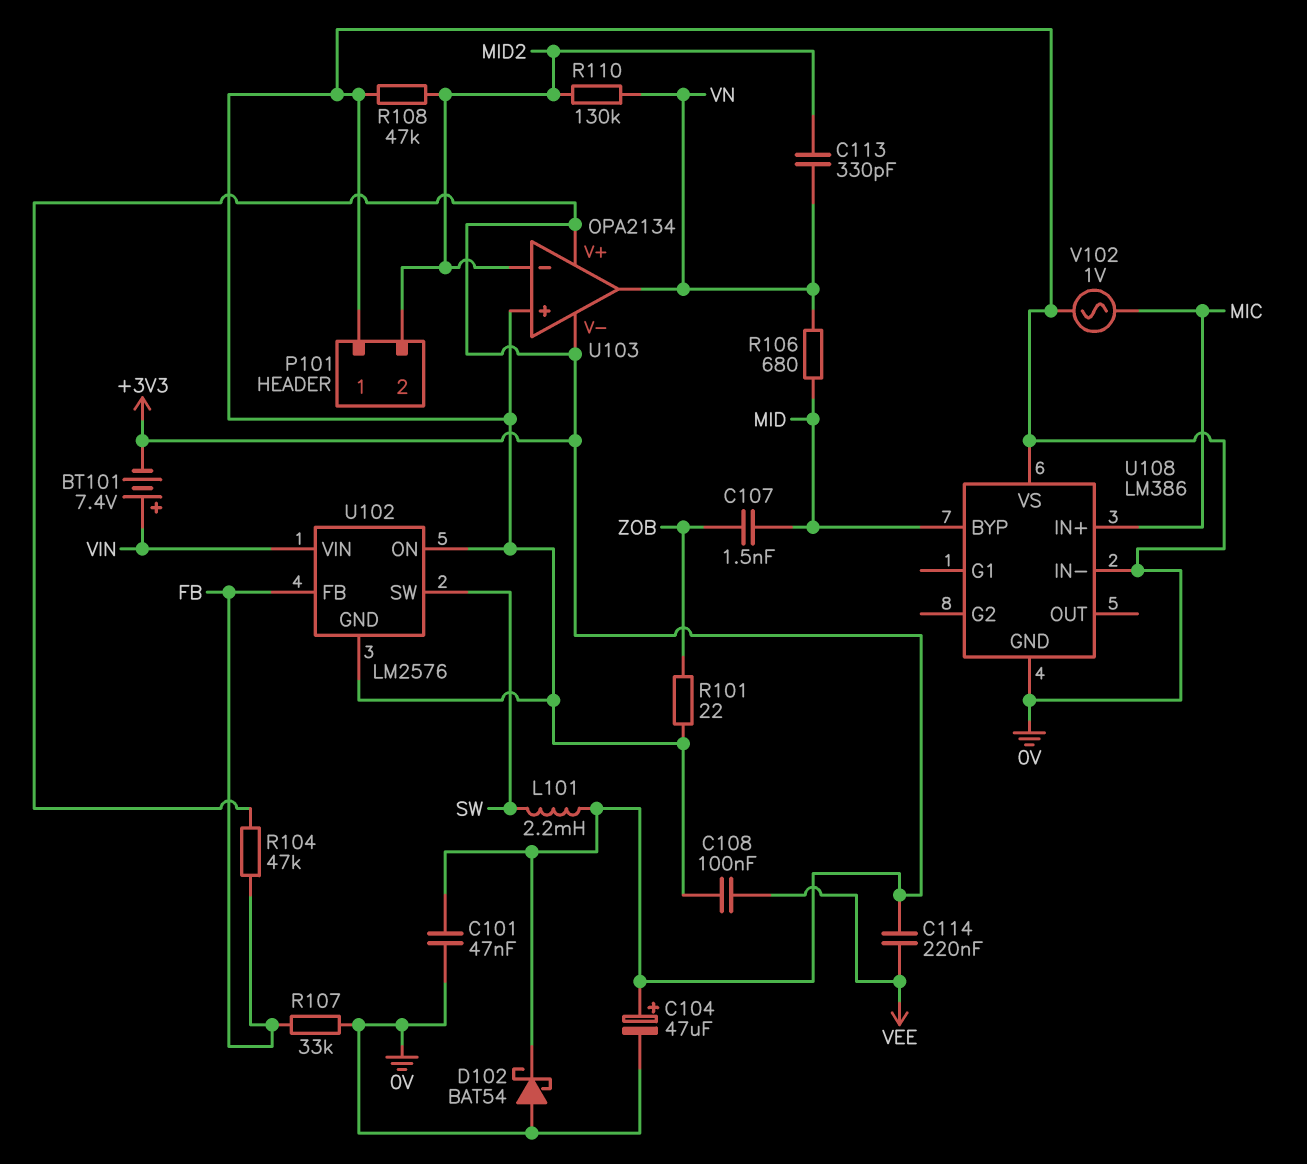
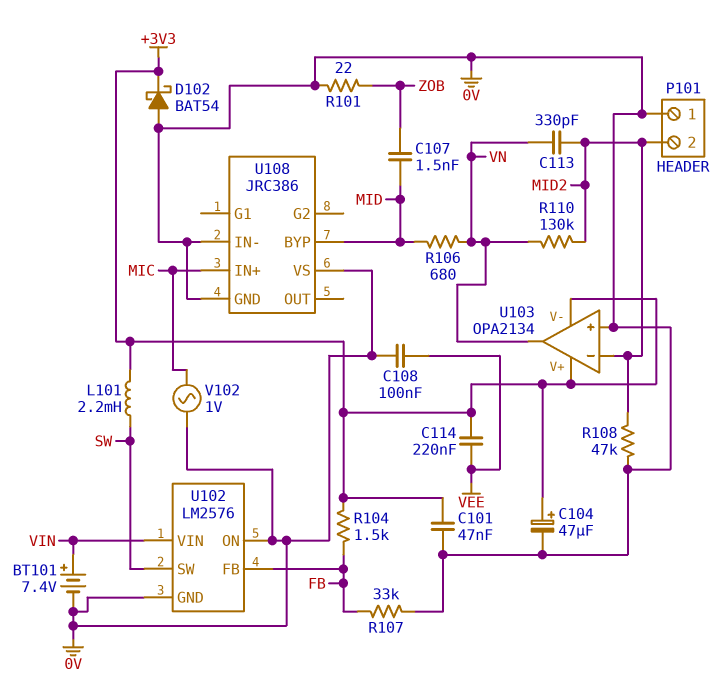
BT101: 7.4V (plus VIN, minus +3V3) -> 7.4V (plus VIN, minus 0V)
R104: 47k (+3V3, FB) -> 1.5k (+3V3, FB)
U108: LM386 -> JRC386

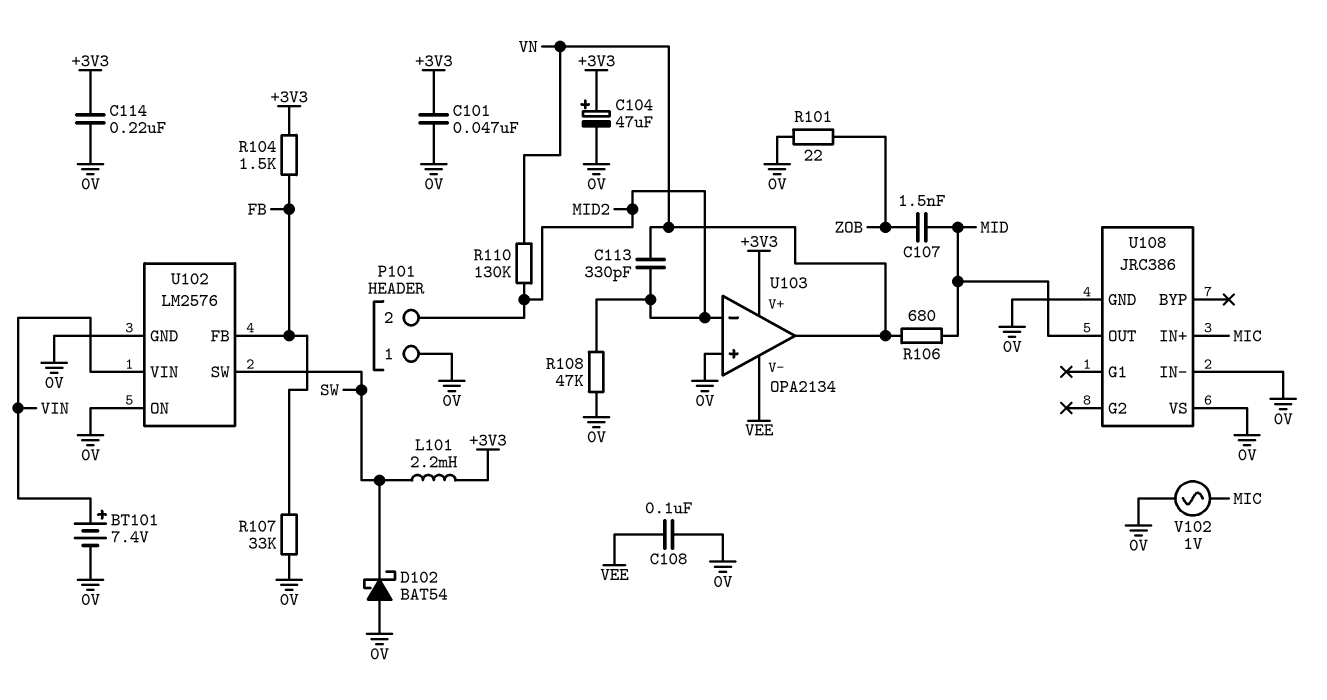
C114: 220nF (+3V3, VEE) -> 220nF (+3V3, 0V)
D102: schottky BAT54 (A 0V, K +3V3) -> schottky BAT54 (A 0V, K SW)
U103 pin V-: +3V3 -> VEE
U108 pin BYP: MID -> none
U108 pin OUT: none -> MID

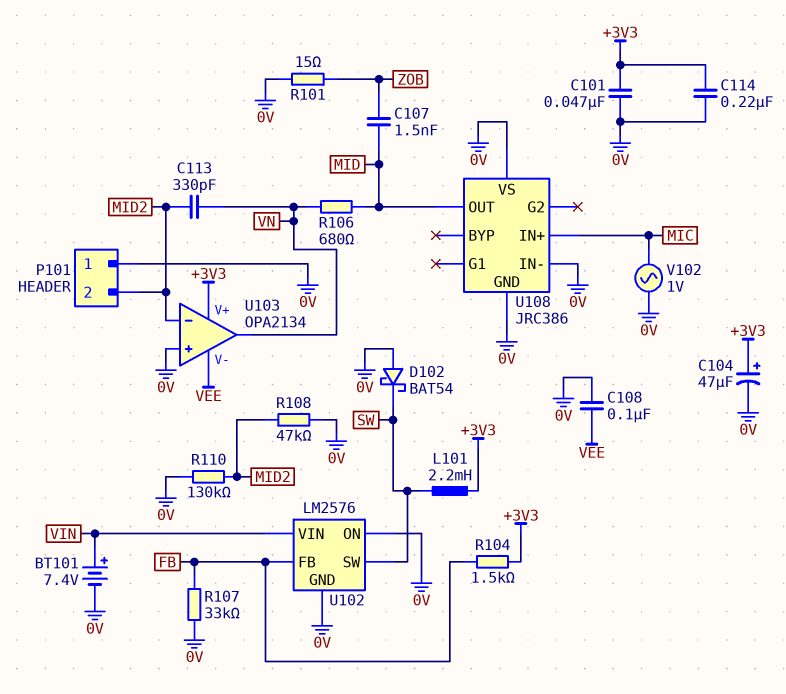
R101: 22 (0V, ZOB) -> 15 (0V, ZOB)
R110: 130k (MID2, VN) -> 130k (0V, MID2)

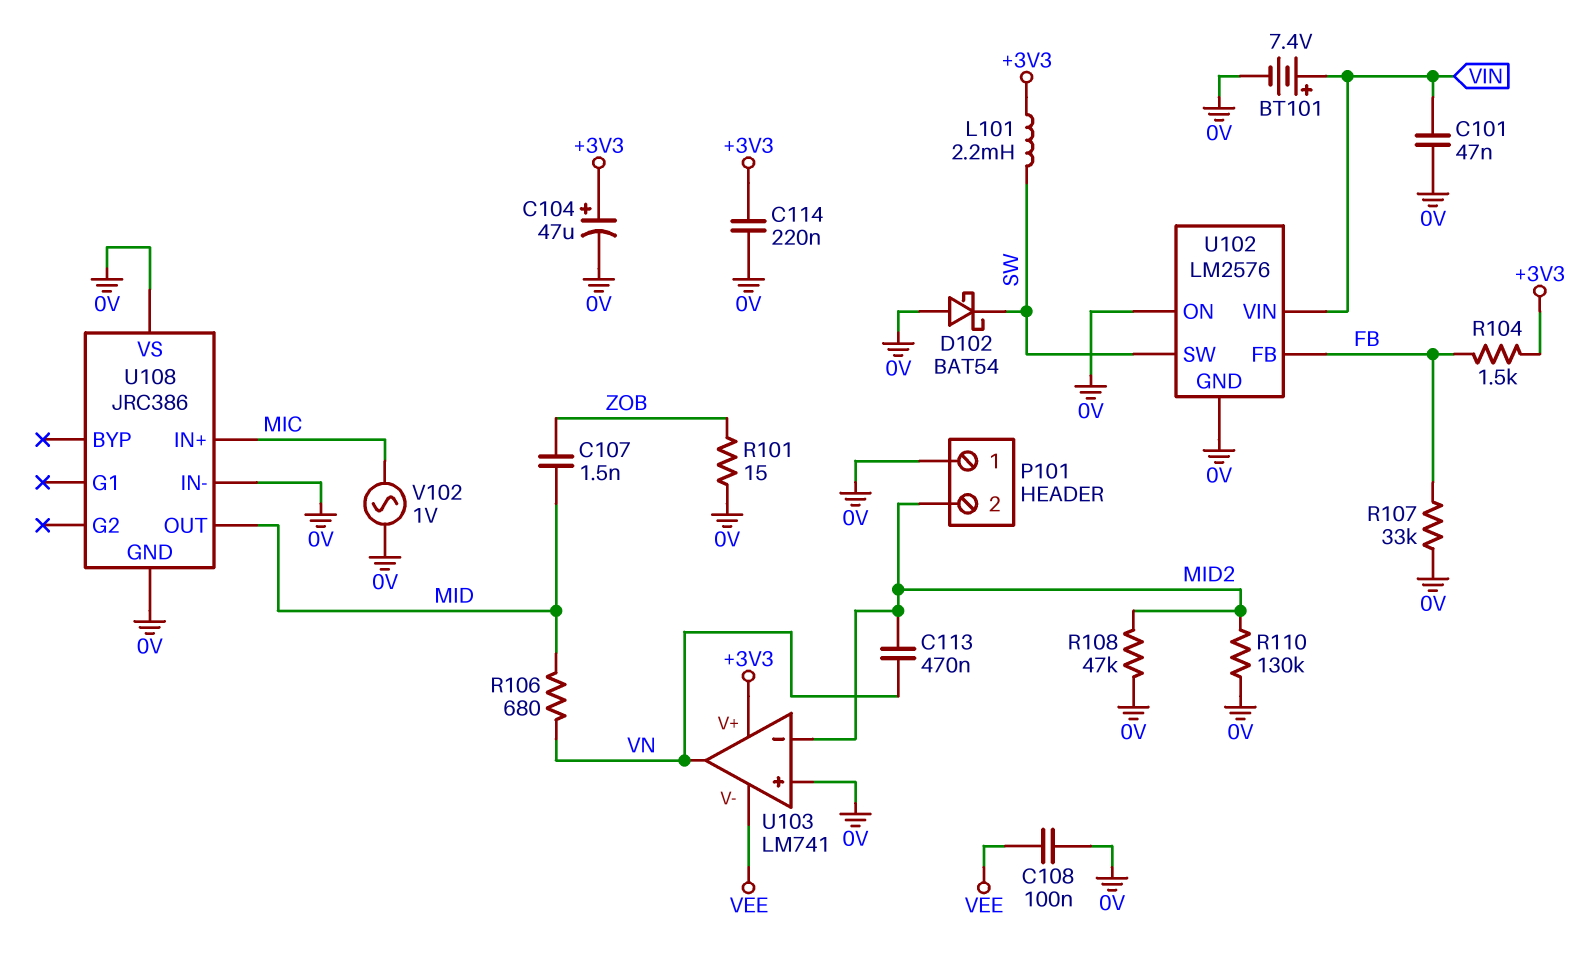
C101: 47nF (+3V3, 0V) -> 47nF (0V, VIN)
C113: 330pF (MID2, VN) -> 470nF (MID2, VN)
U103: OPA2134 -> LM741

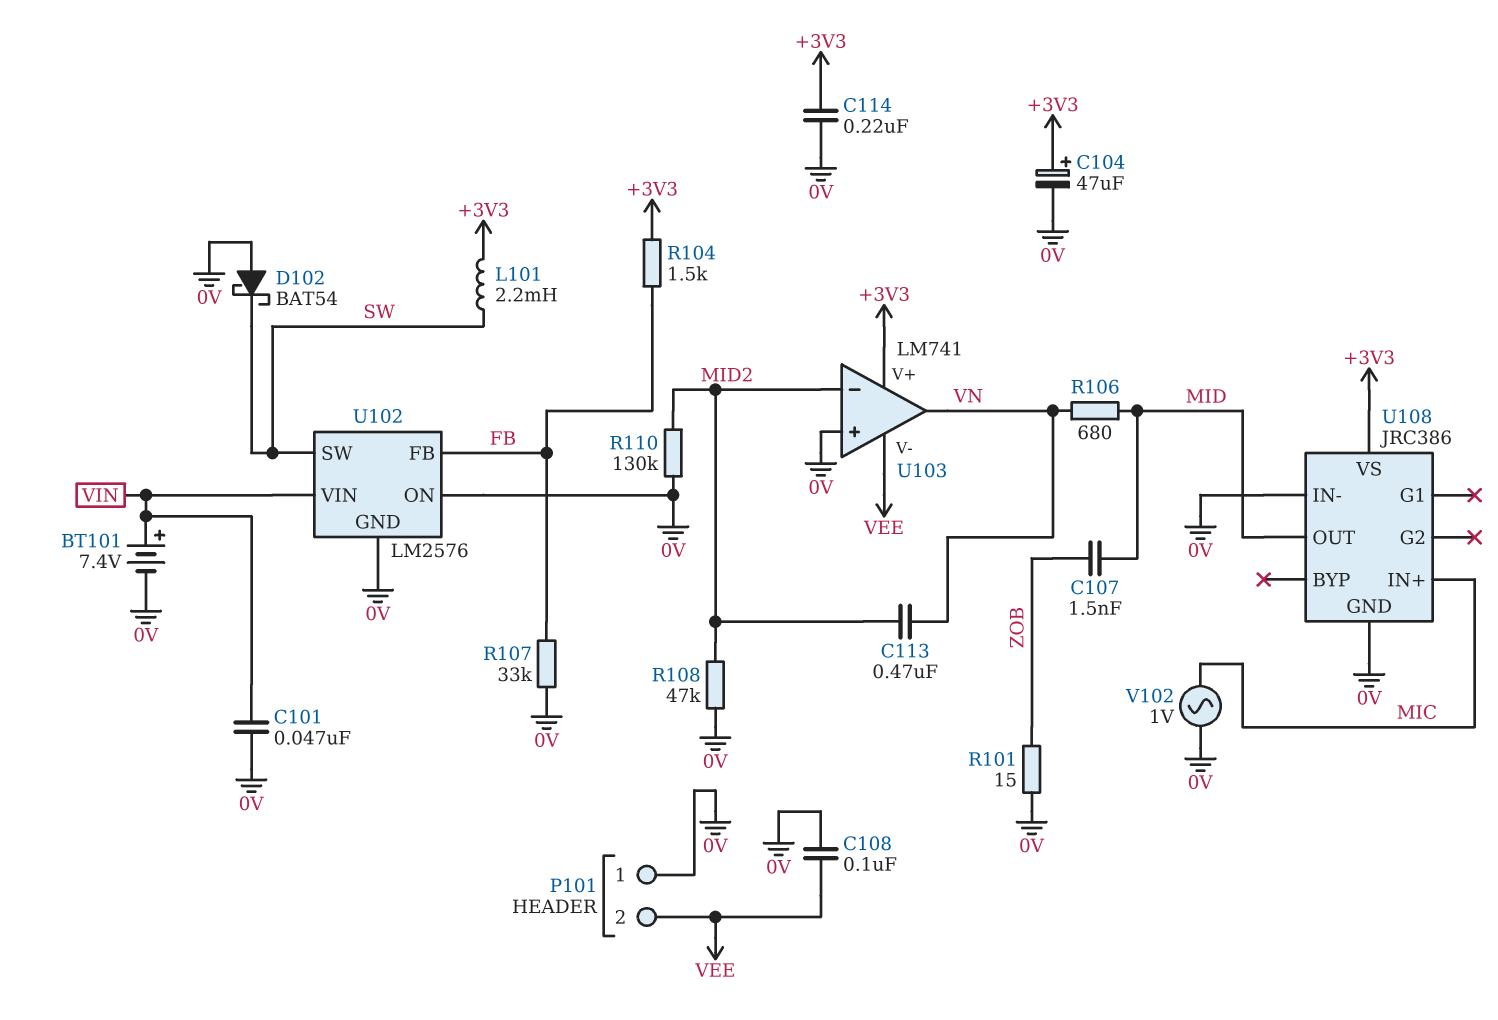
P101 pin 2: MID2 -> VEE
U108 pin VS: 0V -> +3V3

